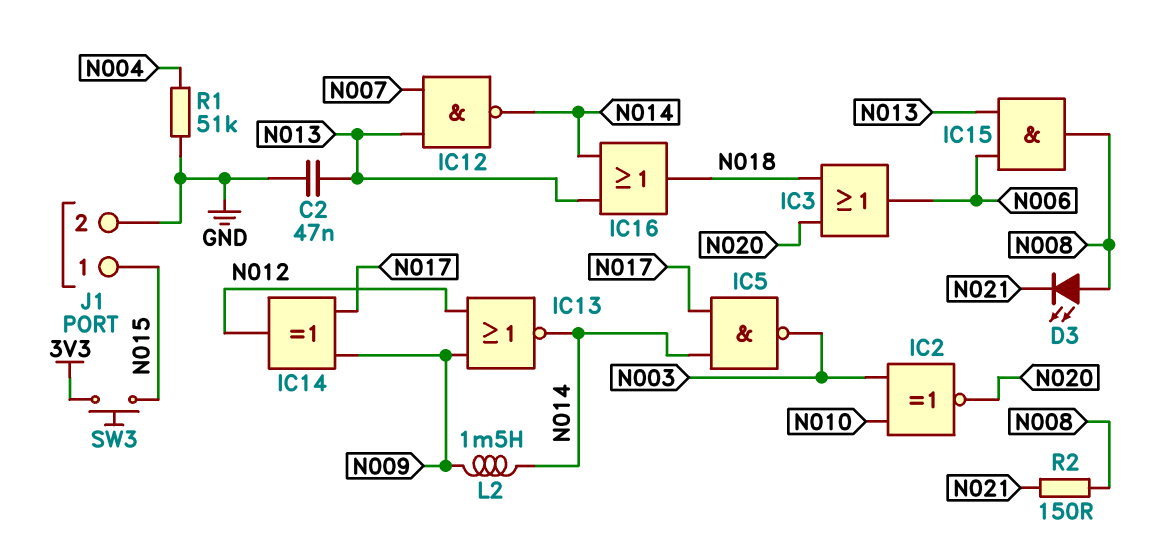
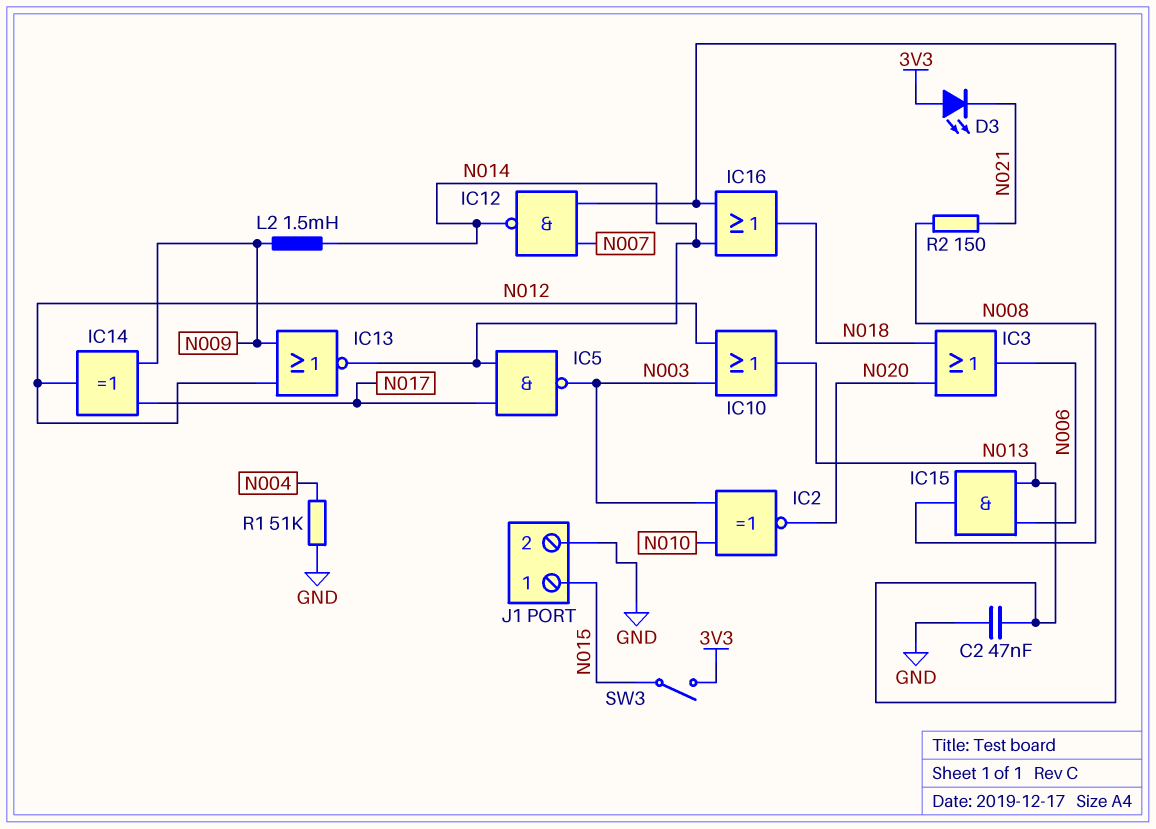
D3: LED (A N008, K N021) -> LED (A 3V3, K N021)
IC10: none -> OR (in N003, in N012, out N013)
SW3: button (3V3, N015) -> switch (3V3, N015)

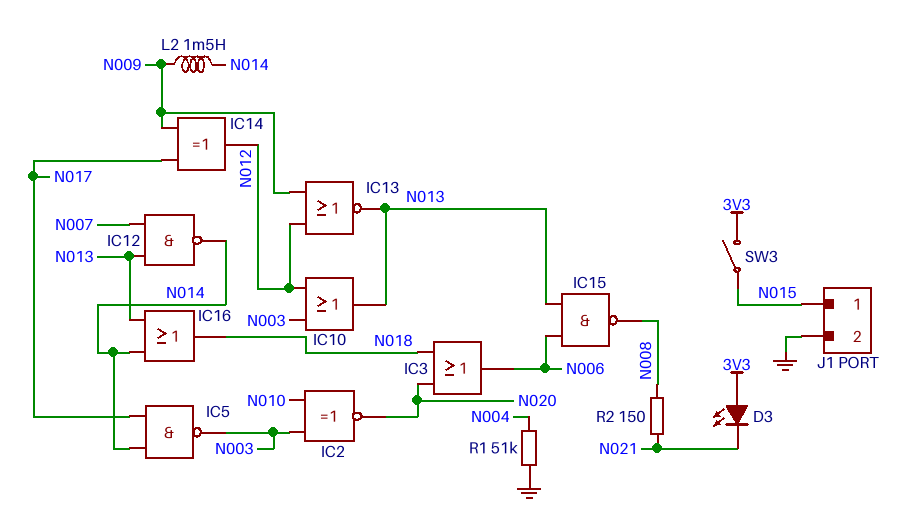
C2: 47nF (GND, N013) -> none
IC13: NOR (in N009, in N012, out N014) -> NOR (in N009, in N012, out N013)
IC15: AND (in N006, in N013, out N008) -> NAND (in N006, in N013, out N008)

